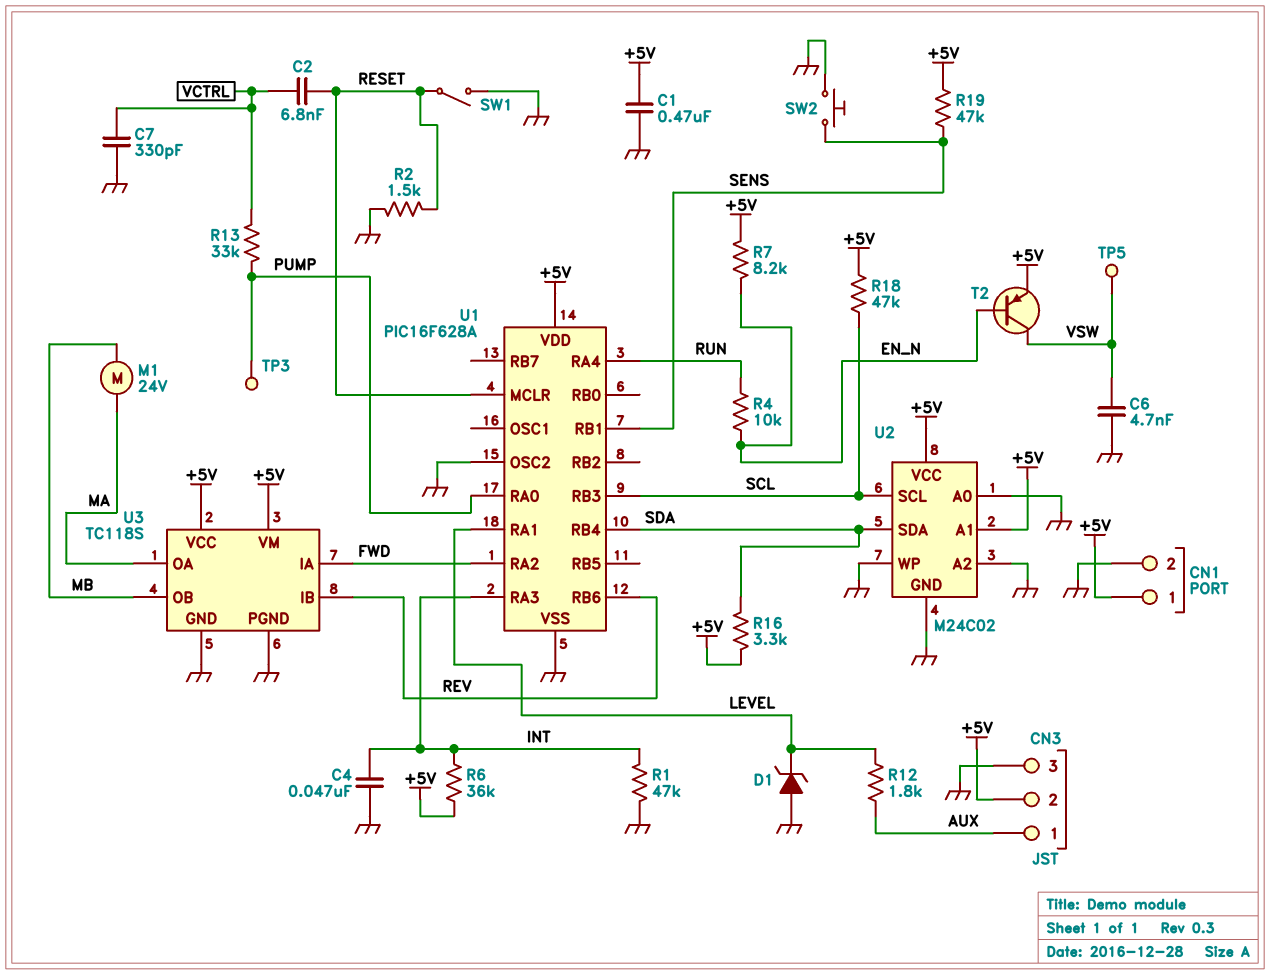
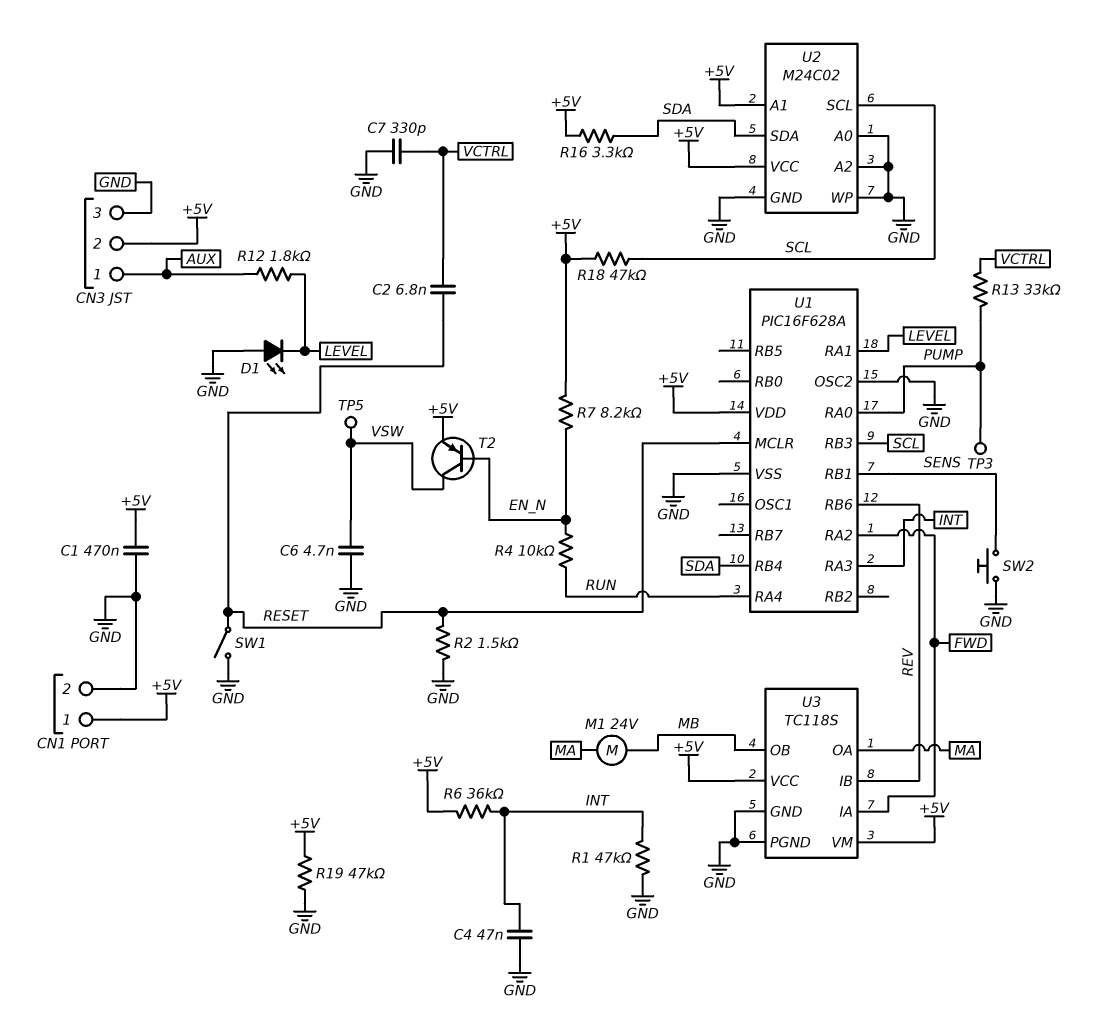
D1: zener (A GND, K LEVEL) -> LED (A GND, K LEVEL)
R19: 47k (+5V, SENS) -> 47k (+5V, GND)

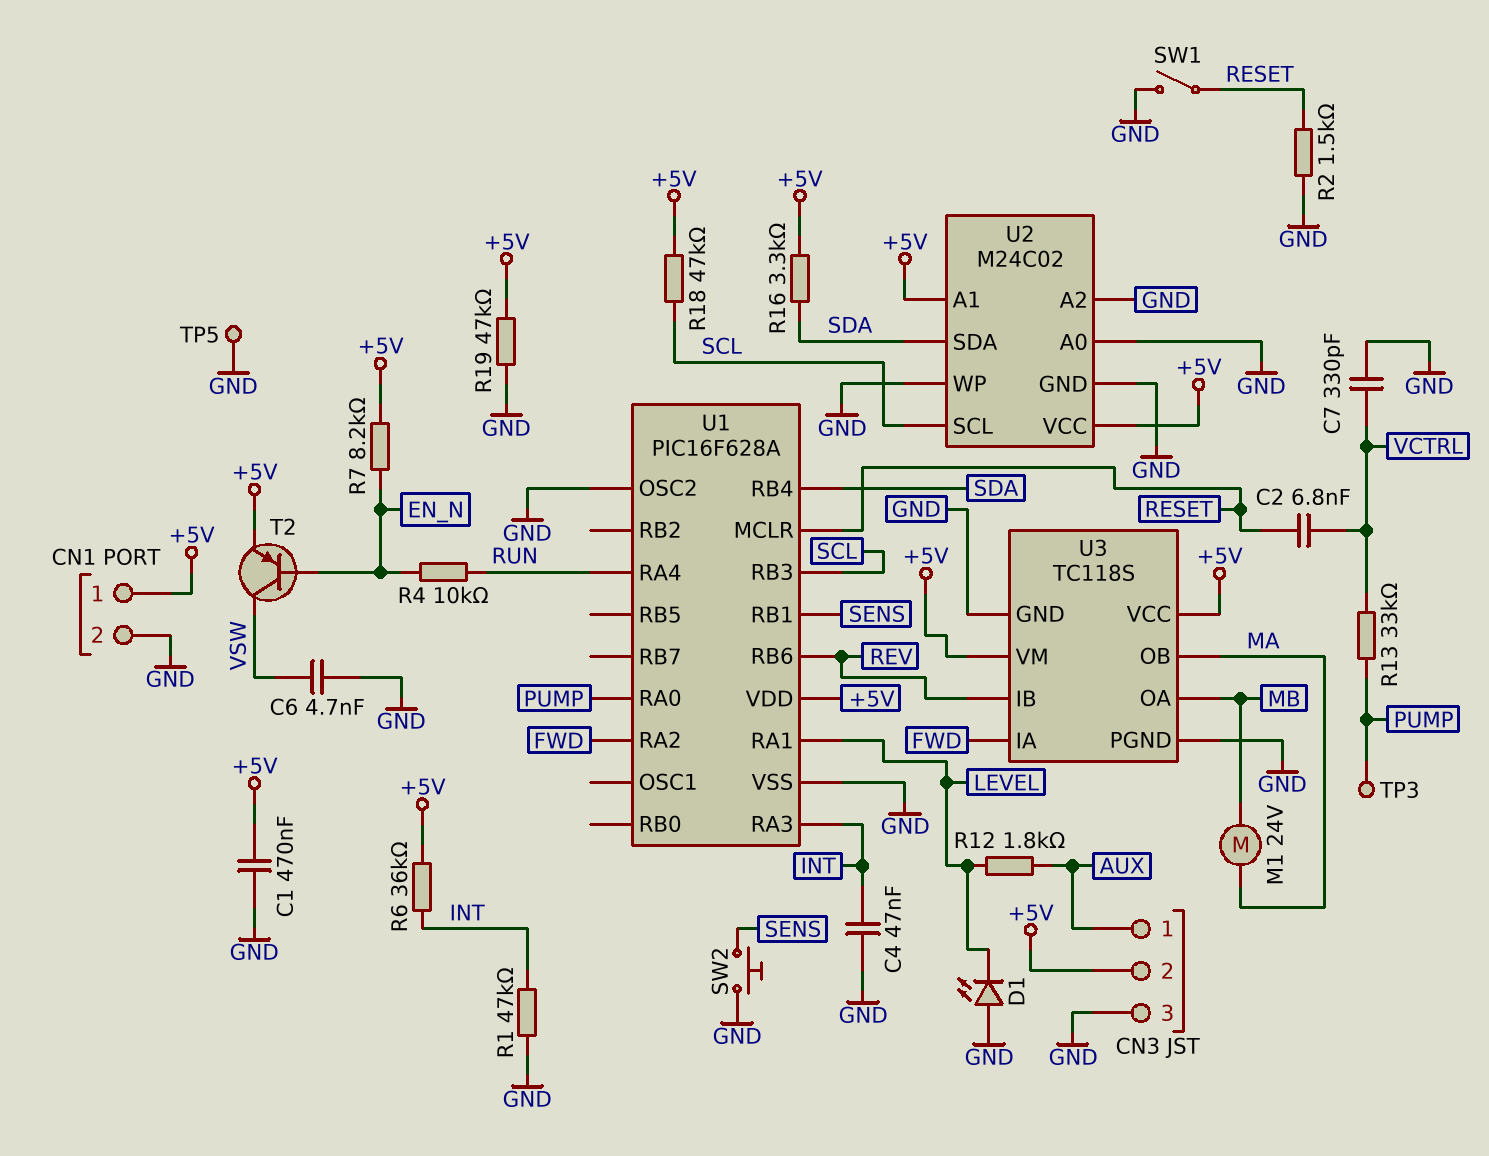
TP5: test point (VSW) -> test point (GND)
U3 pin OA: MA -> MB
U3 pin OB: MB -> MA

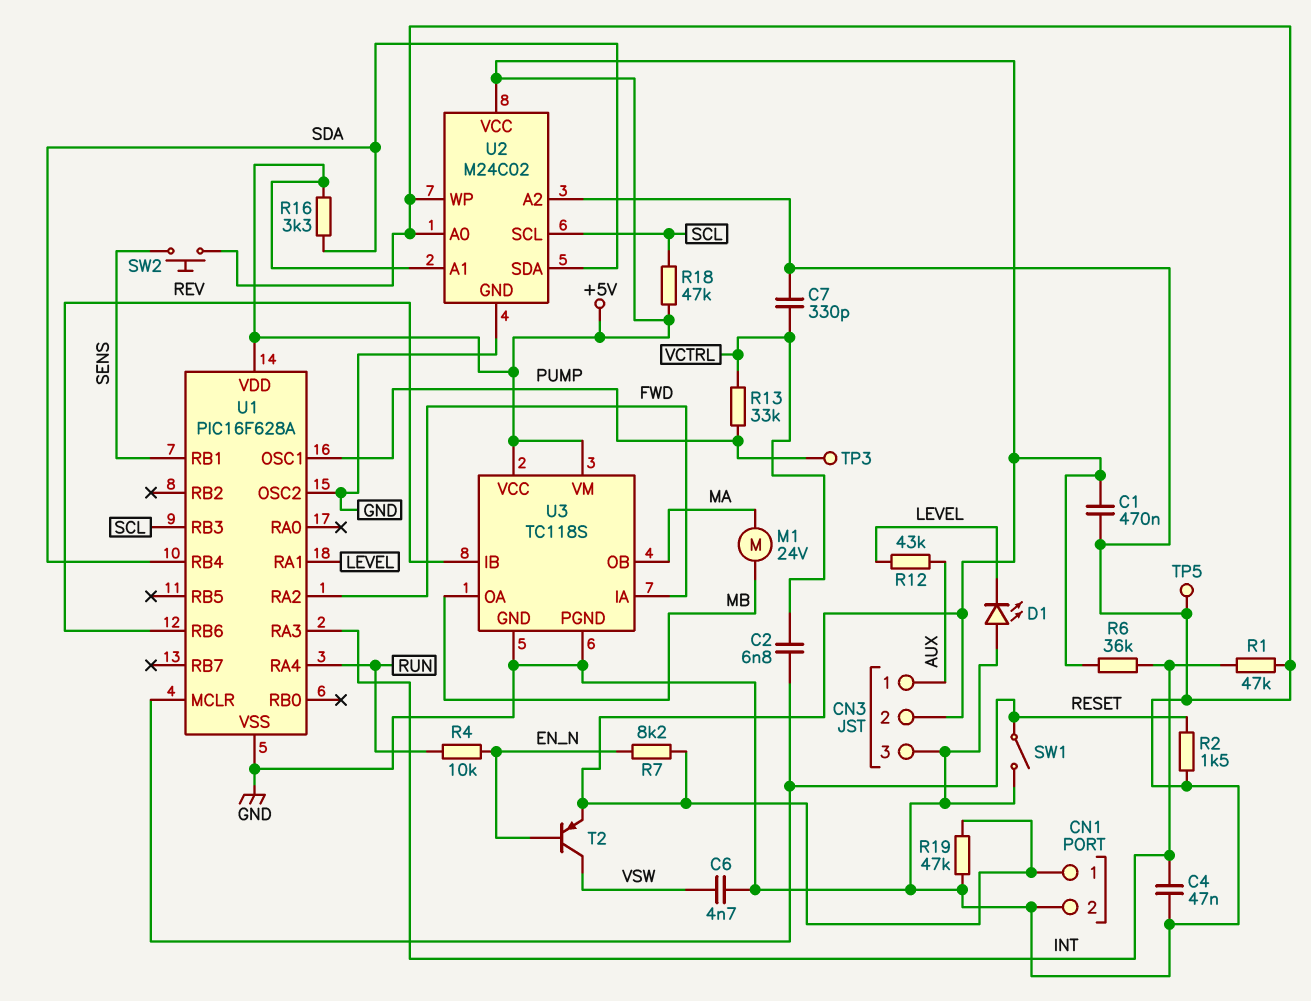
R12: 1.8k (AUX, LEVEL) -> 43k (AUX, LEVEL)
U1 pin OSC1: none -> PUMP
U1 pin RA0: PUMP -> none

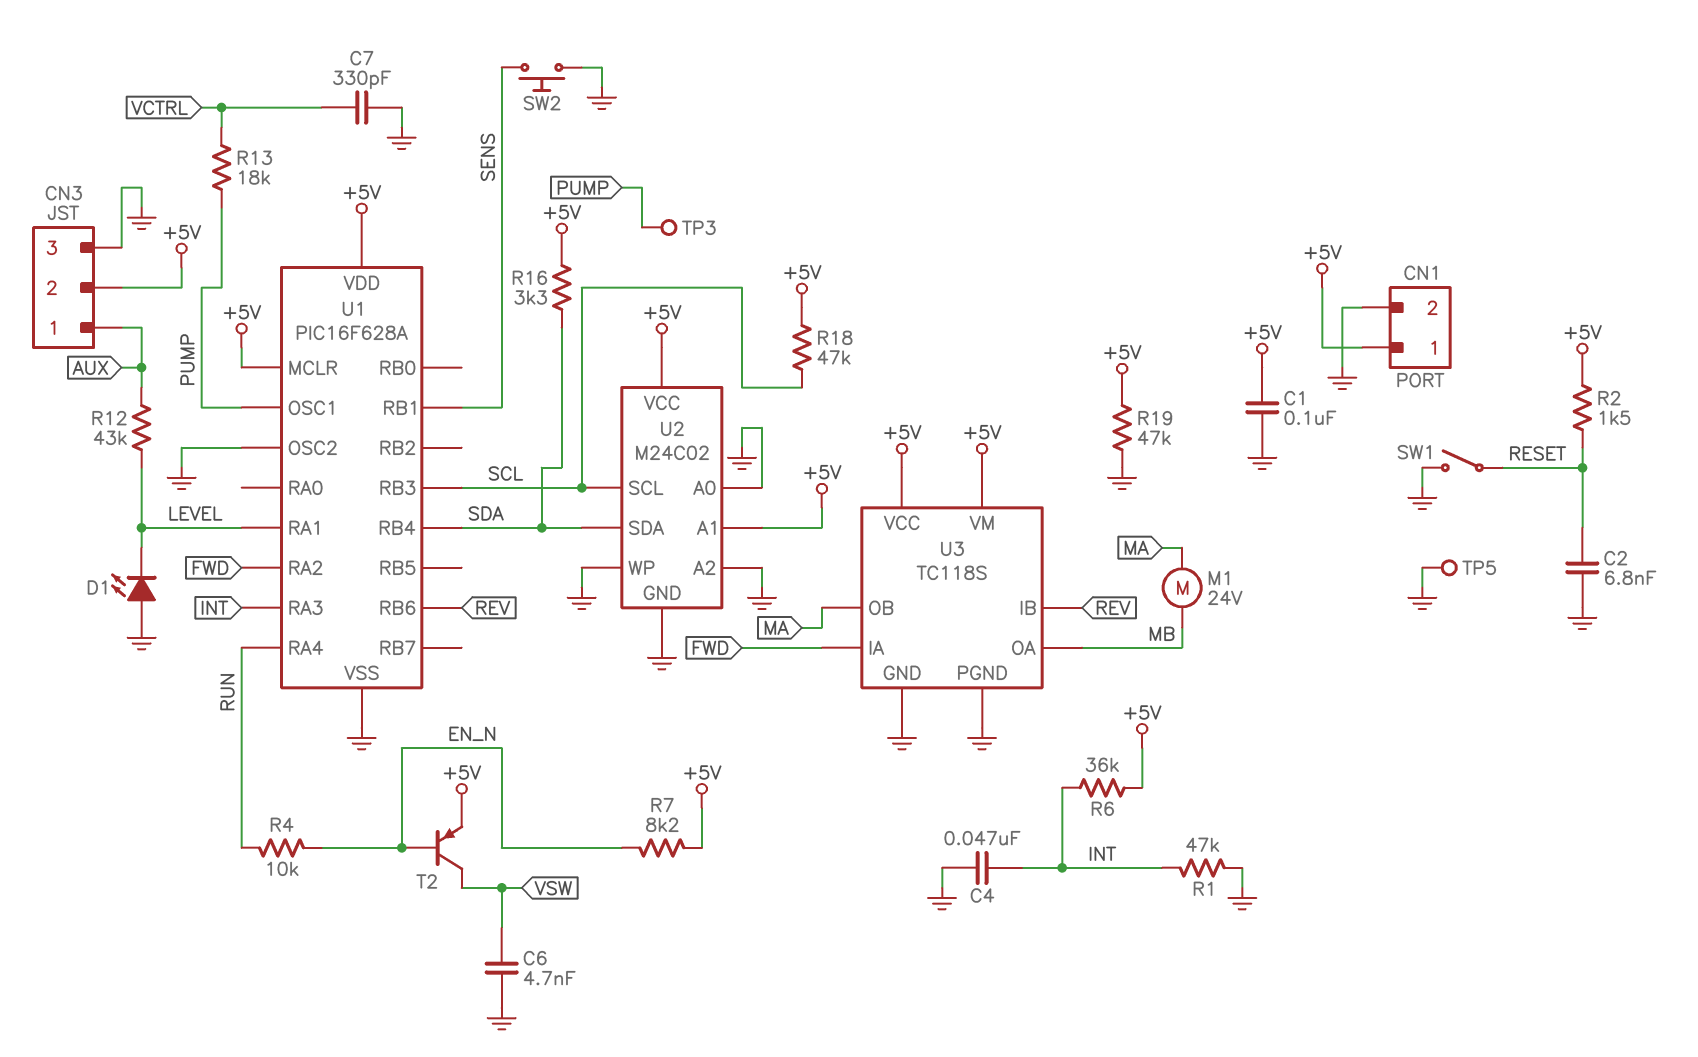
C1: 470nF (+5V, GND) -> 100nF (+5V, GND)
C2: 6.8nF (RESET, VCTRL) -> 6.8nF (GND, RESET)
R2: 1.5k (GND, RESET) -> 1.5k (+5V, RESET)
R13: 33k (PUMP, VCTRL) -> 18k (PUMP, VCTRL)
U1 pin MCLR: RESET -> +5V

